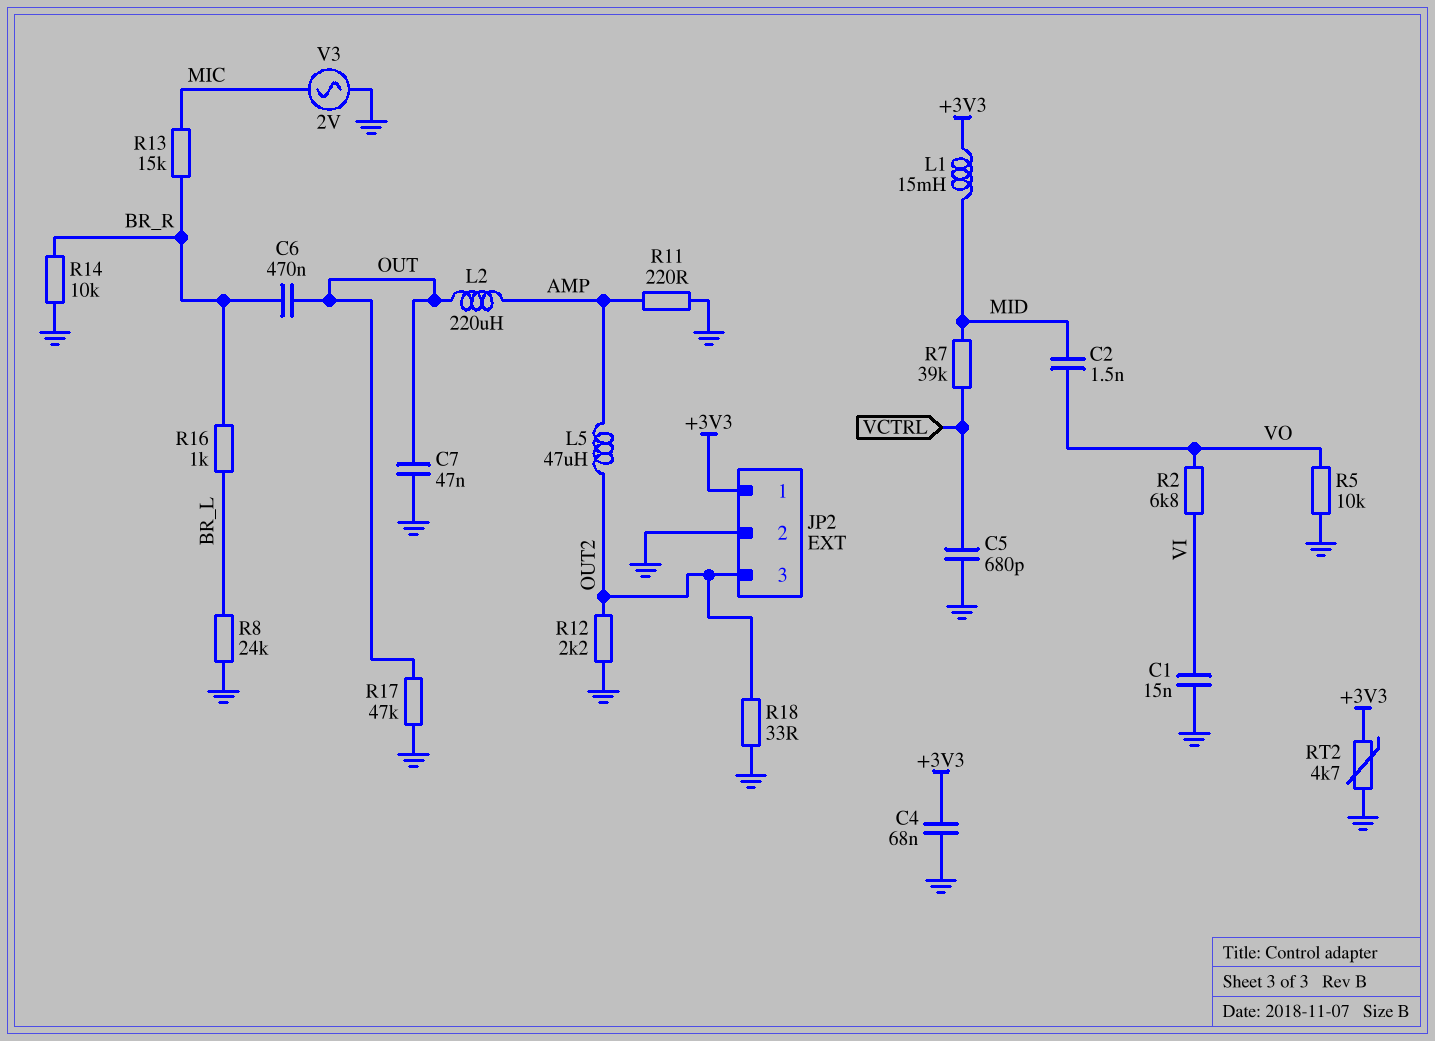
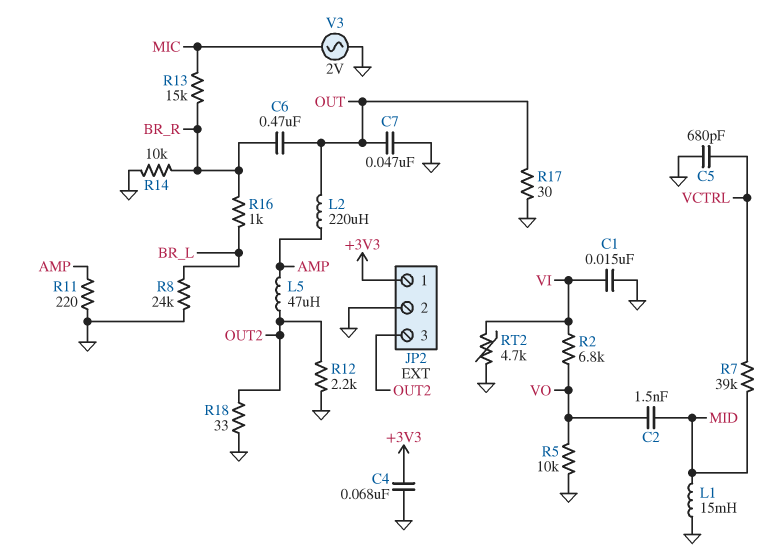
L1: 15mH (+3V3, MID) -> 15mH (GND, MID)
R17: 47k (GND, OUT) -> 30 (GND, OUT)
RT2: 4.7k (+3V3, GND) -> 4.7k (GND, VI)

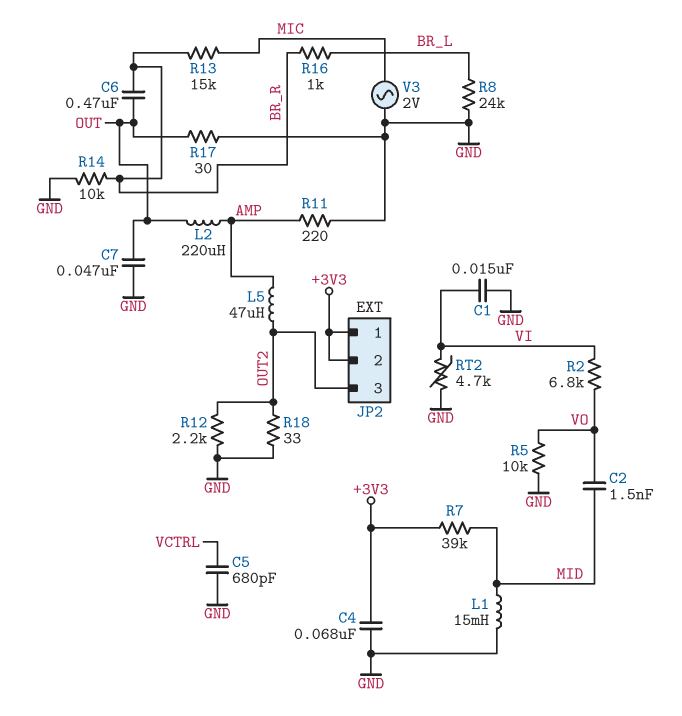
JP2 pin 2: GND -> +3V3
R7: 39k (MID, VCTRL) -> 39k (+3V3, MID)

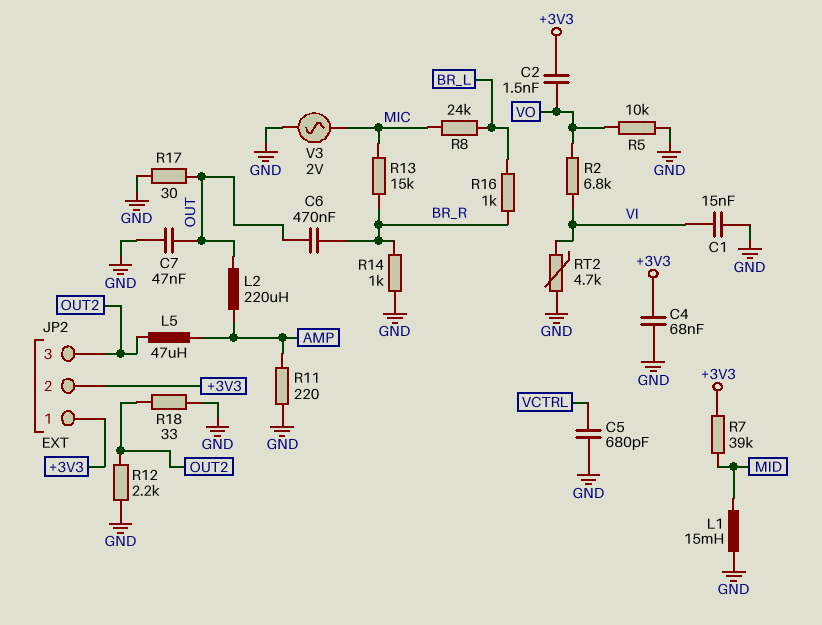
C2: 1.5nF (MID, VO) -> 1.5nF (+3V3, VO)
R8: 24k (BR_L, GND) -> 24k (BR_L, MIC)
R14: 10k (BR_R, GND) -> 1k (BR_R, GND)

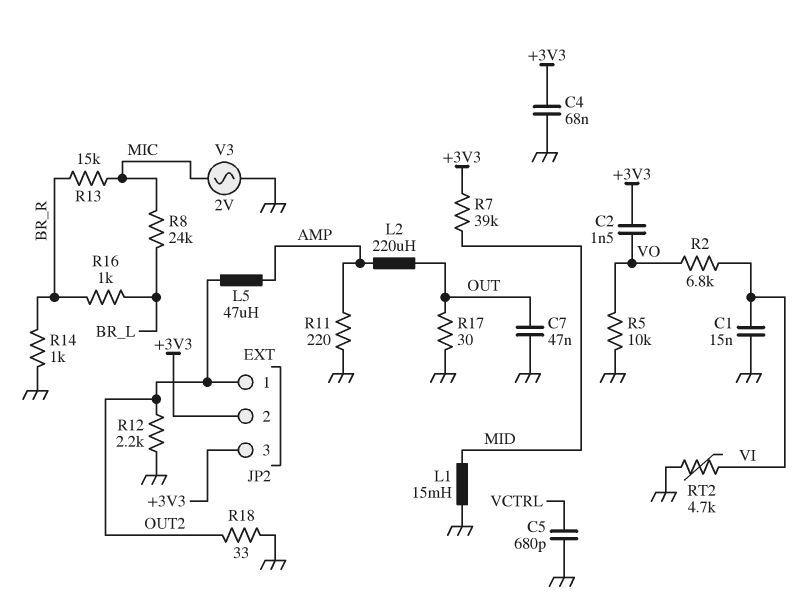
C6: 470nF (BR_R, OUT) -> none
JP2 pin 1: +3V3 -> OUT2
JP2 pin 3: OUT2 -> +3V3

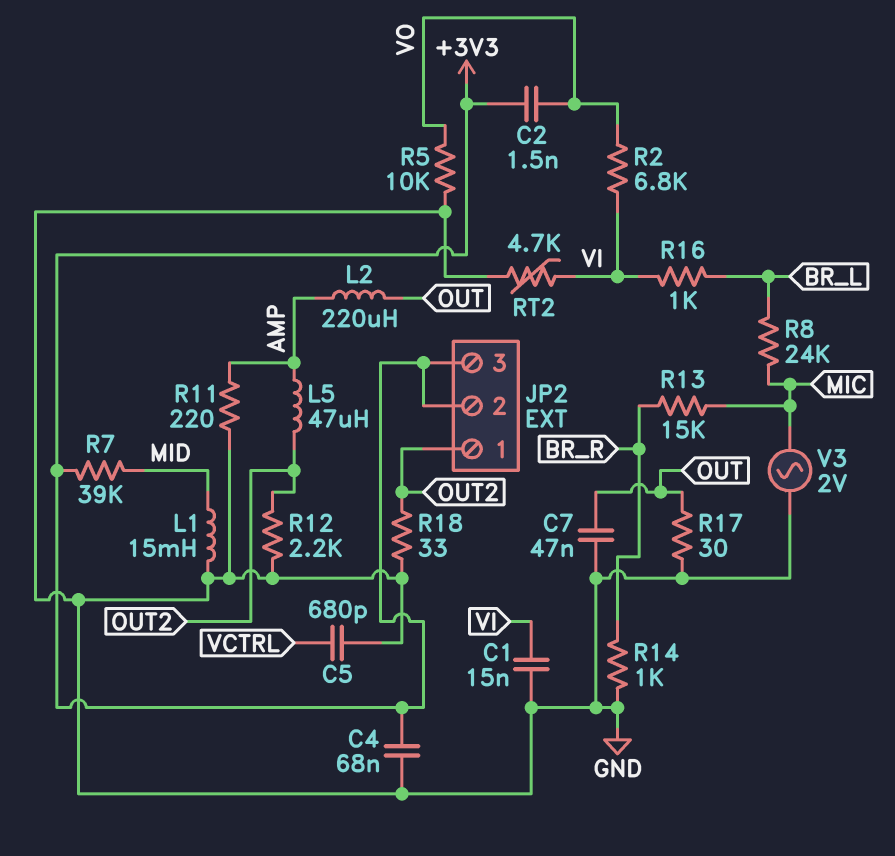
R16: 1k (BR_L, BR_R) -> 1k (BR_L, VI)

